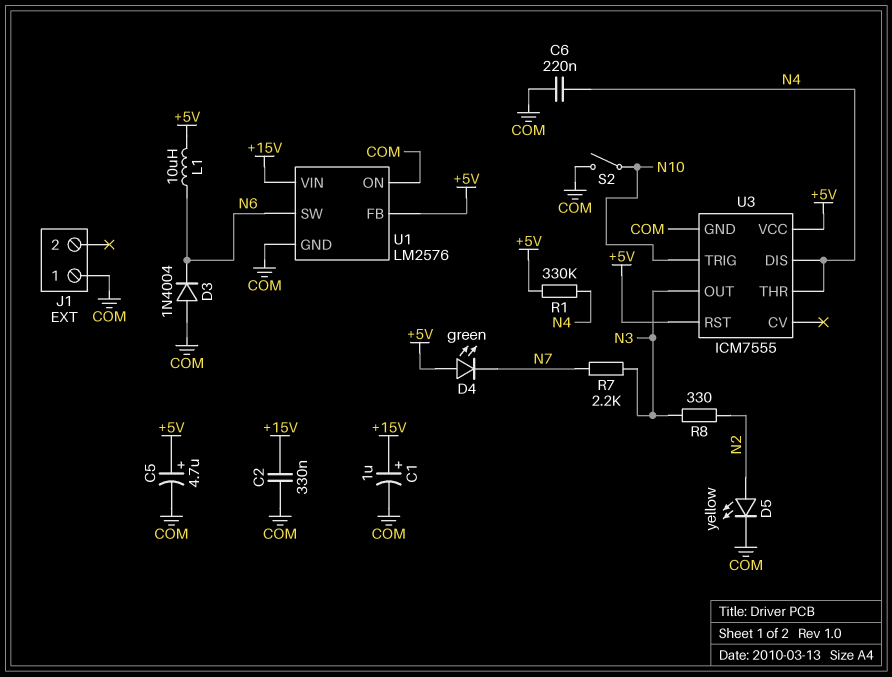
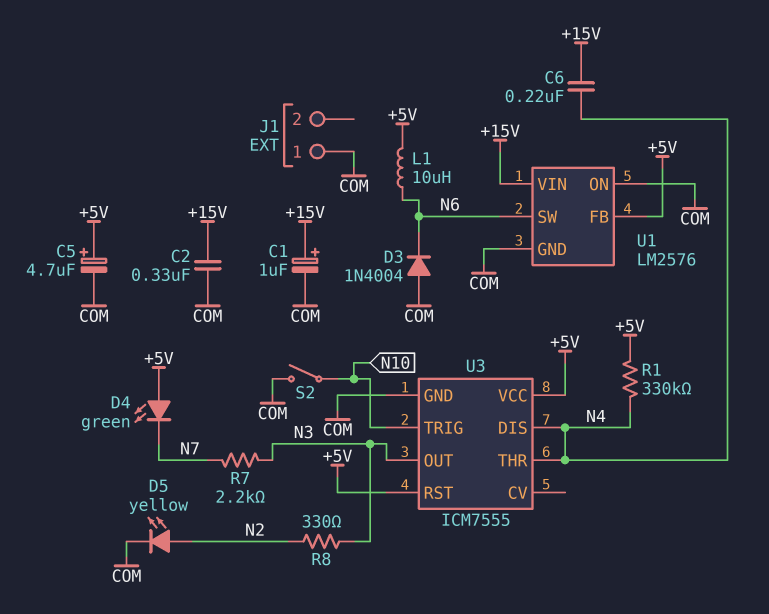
C6: 220nF (COM, N4) -> 220nF (+15V, N4)

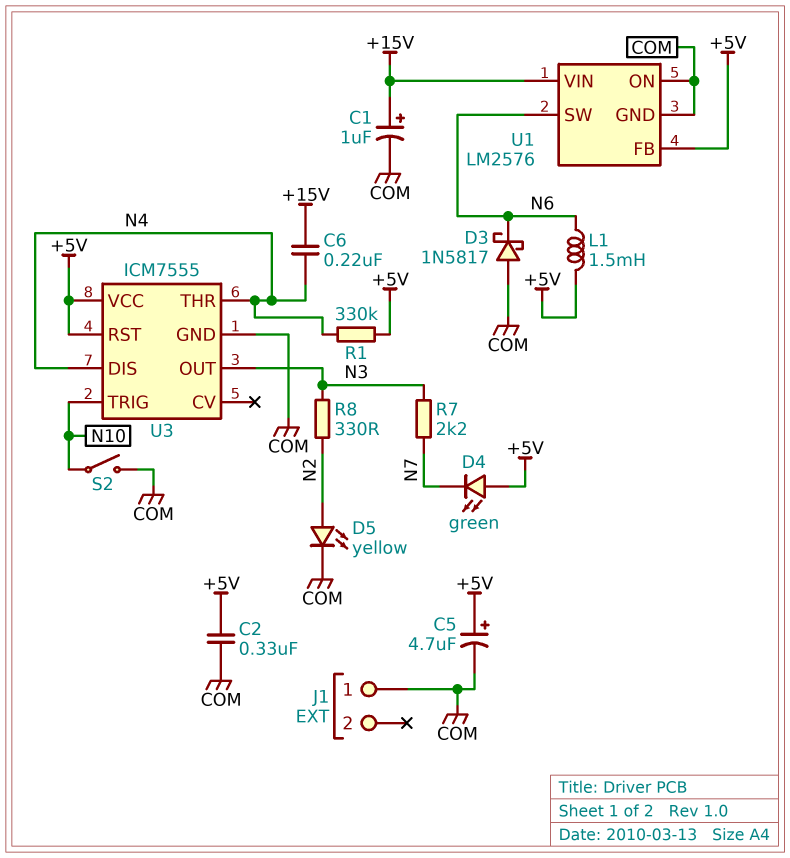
C2: 330nF (+15V, COM) -> 330nF (+5V, COM)
D3: diode 1N4004 (A COM, K N6) -> schottky 1N5817 (A COM, K N6)
L1: 10uH (+5V, N6) -> 1.5mH (+5V, N6)

